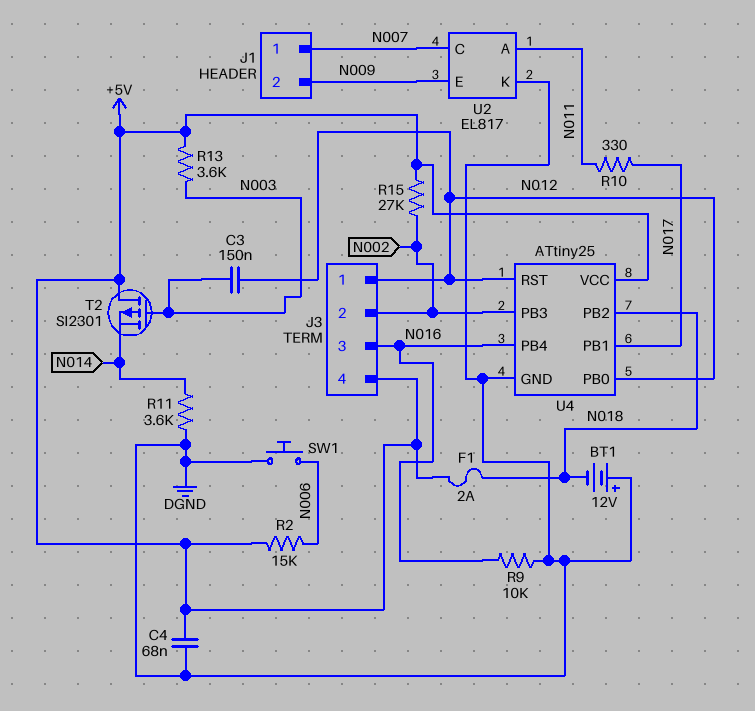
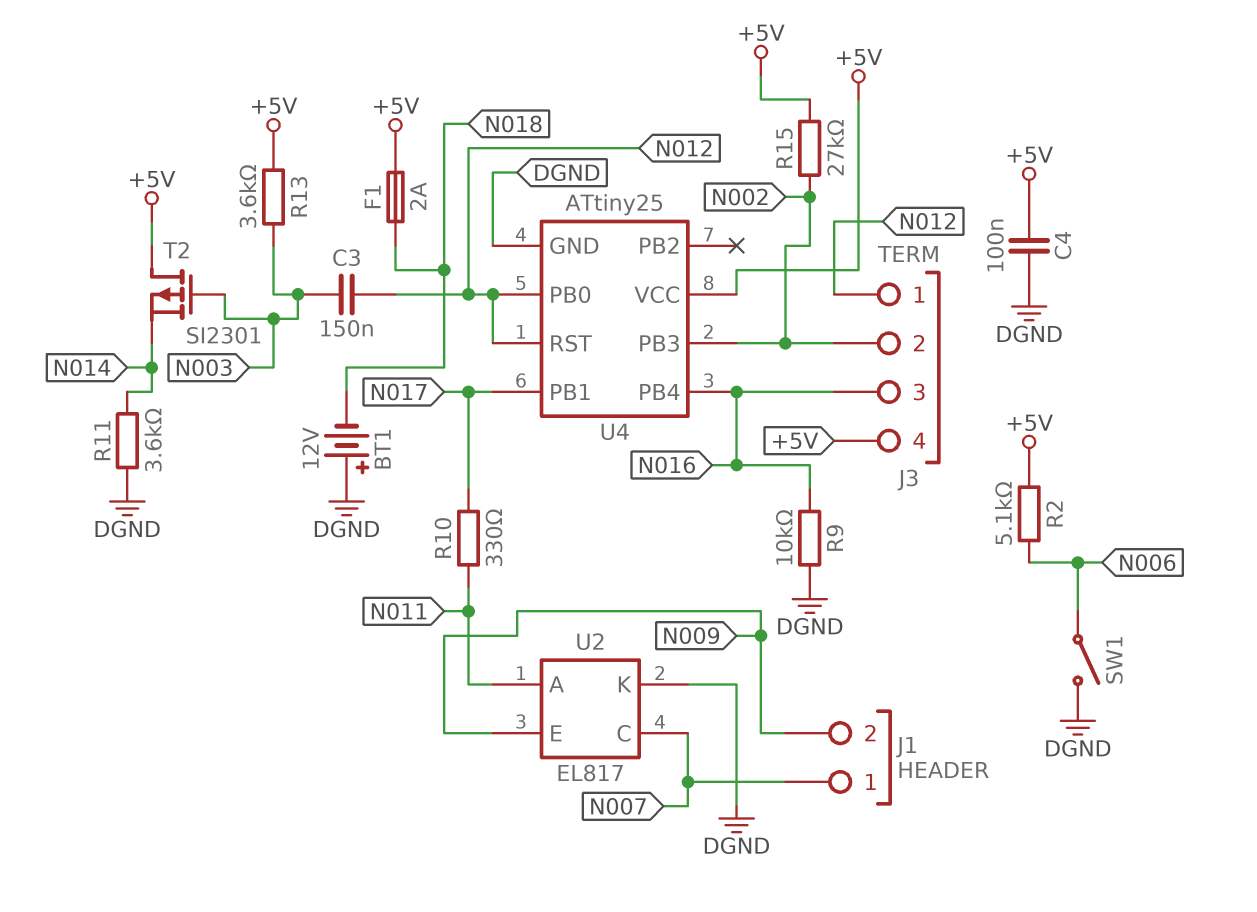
C4: 68nF (+5V, DGND) -> 100nF (+5V, DGND)
R2: 15k (+5V, N006) -> 5.1k (+5V, N006)
SW1: button (DGND, N006) -> switch (DGND, N006)
U4 pin PB2: N018 -> none

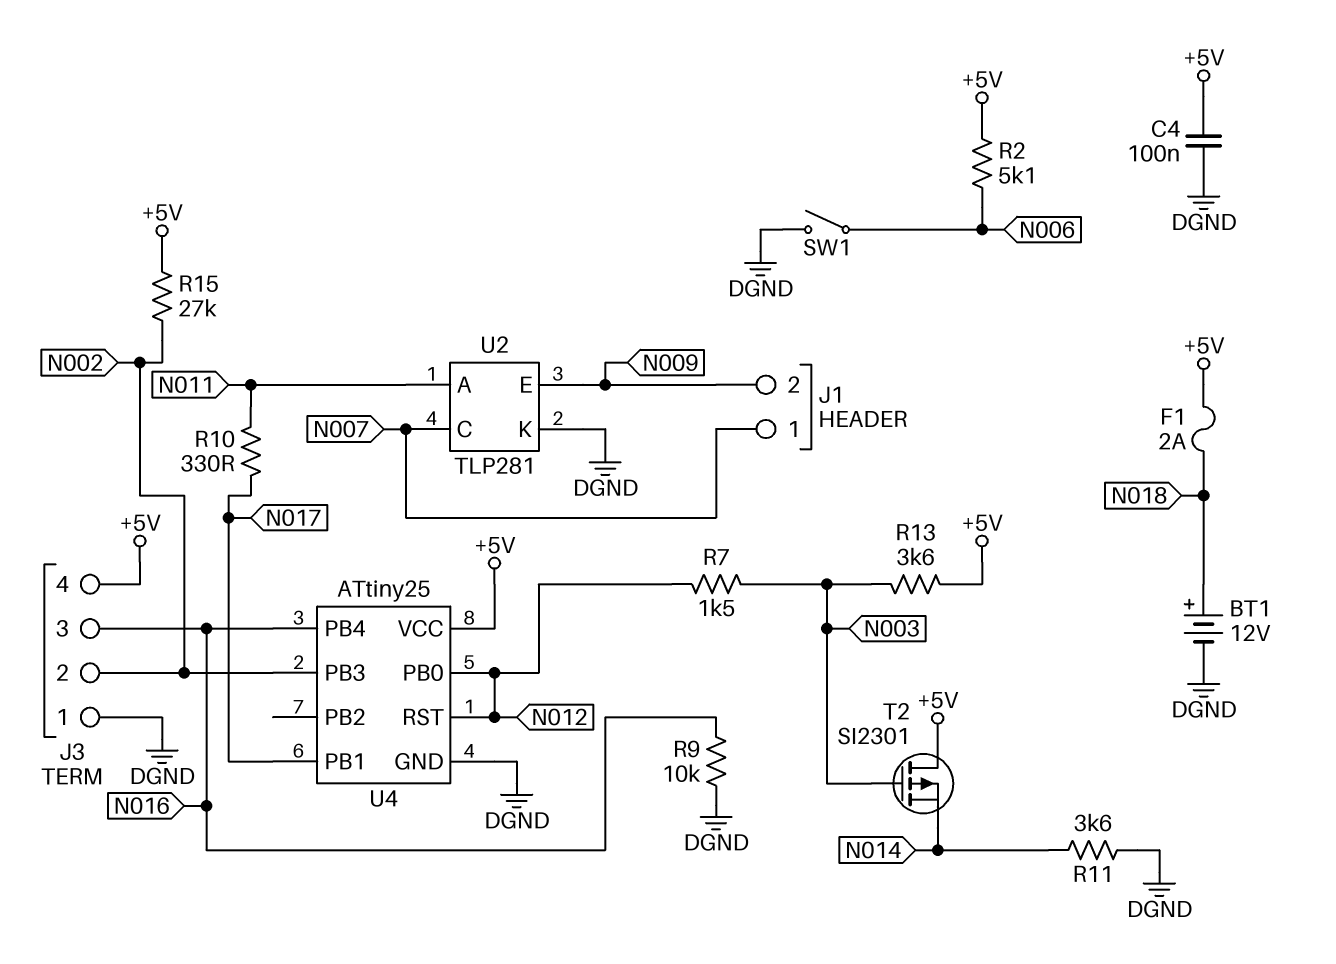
BT1: 12V (plus DGND, minus N018) -> 12V (plus N018, minus DGND)
C3: 150nF (N003, N012) -> none
J3 pin 1: N012 -> DGND
R7: none -> 1.5k (N003, N012)
U2: EL817 -> TLP281

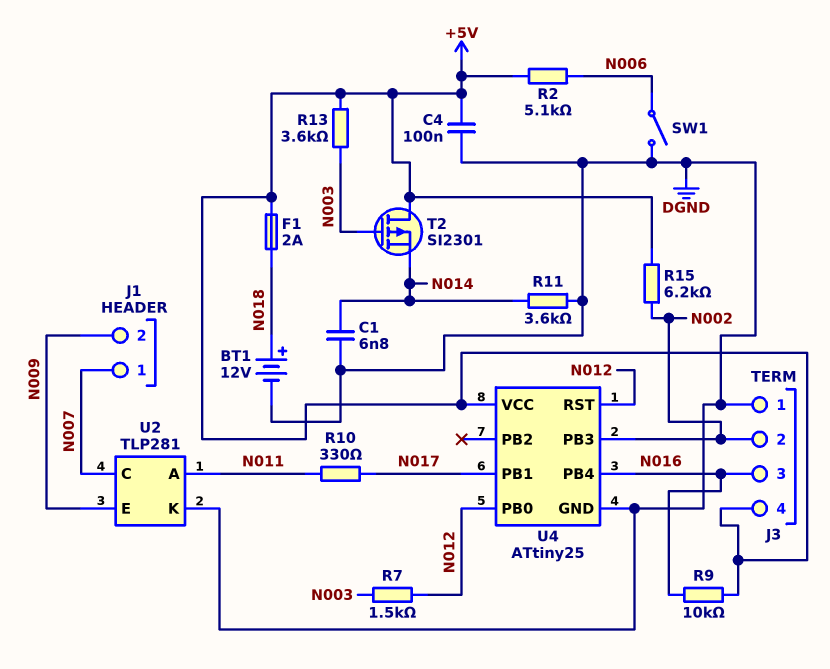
C1: none -> 6.8nF (DGND, N014)
R9: 10k (DGND, N016) -> 10k (+5V, N016)
R15: 27k (+5V, N002) -> 6.2k (+5V, N002)

